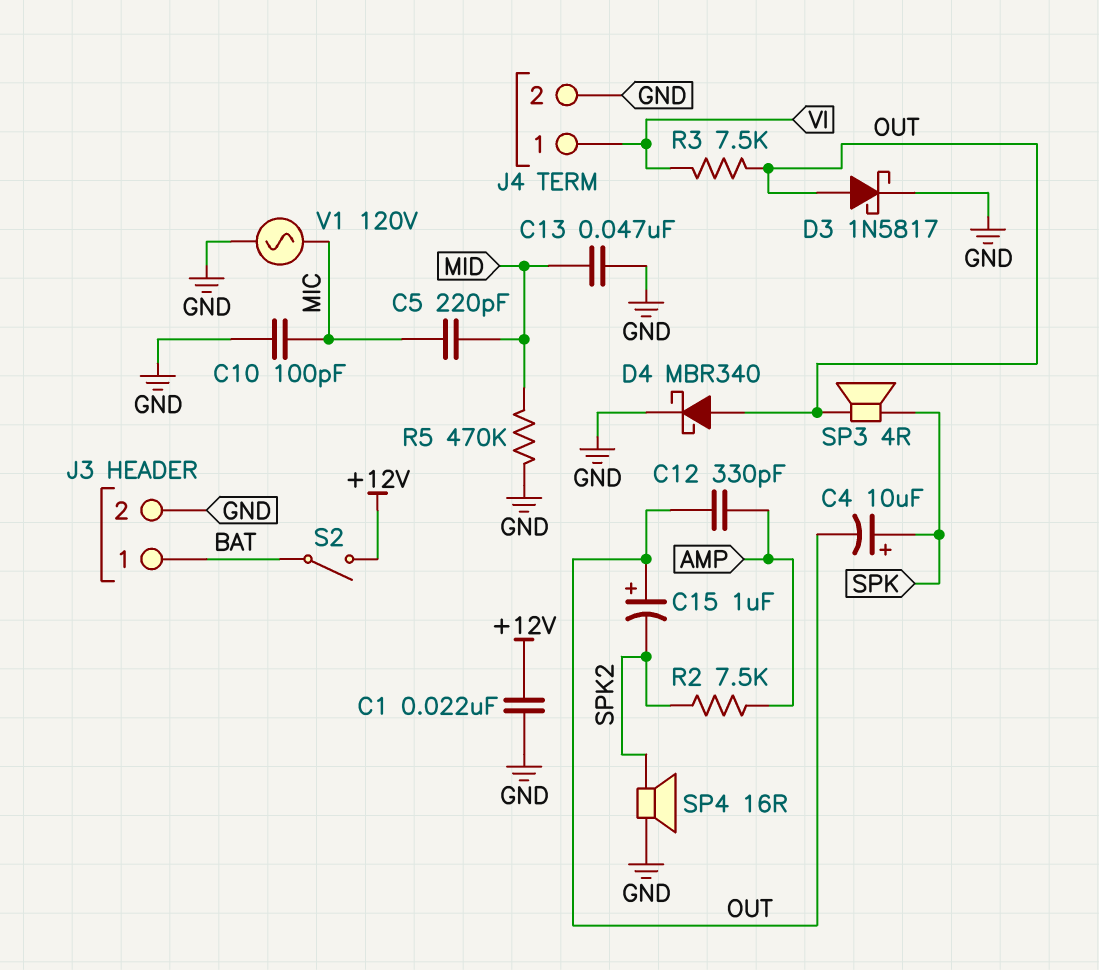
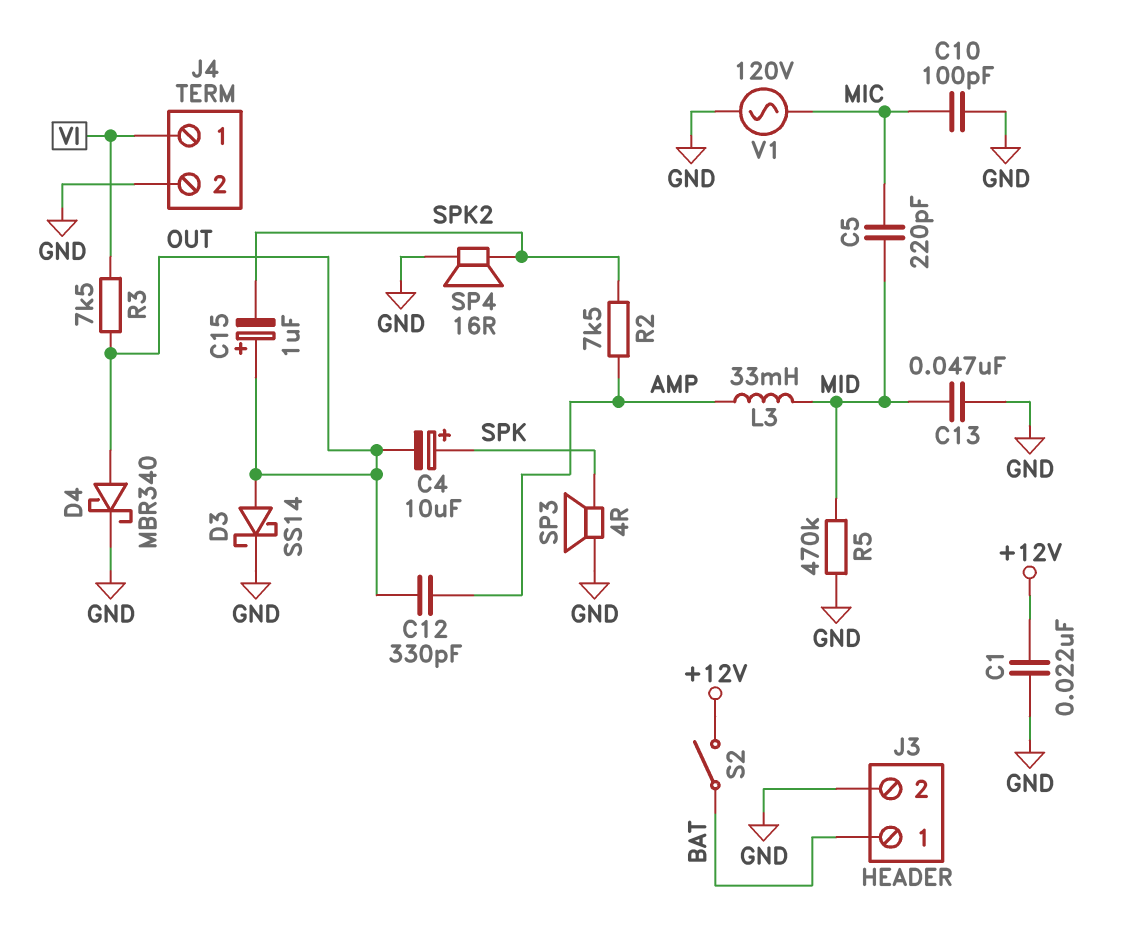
D3: schottky 1N5817 (A OUT, K GND) -> schottky SS14 (A OUT, K GND)
L3: none -> 33mH (AMP, MID)
SP3: speaker 4R (OUT, SPK) -> speaker 4R (GND, SPK)

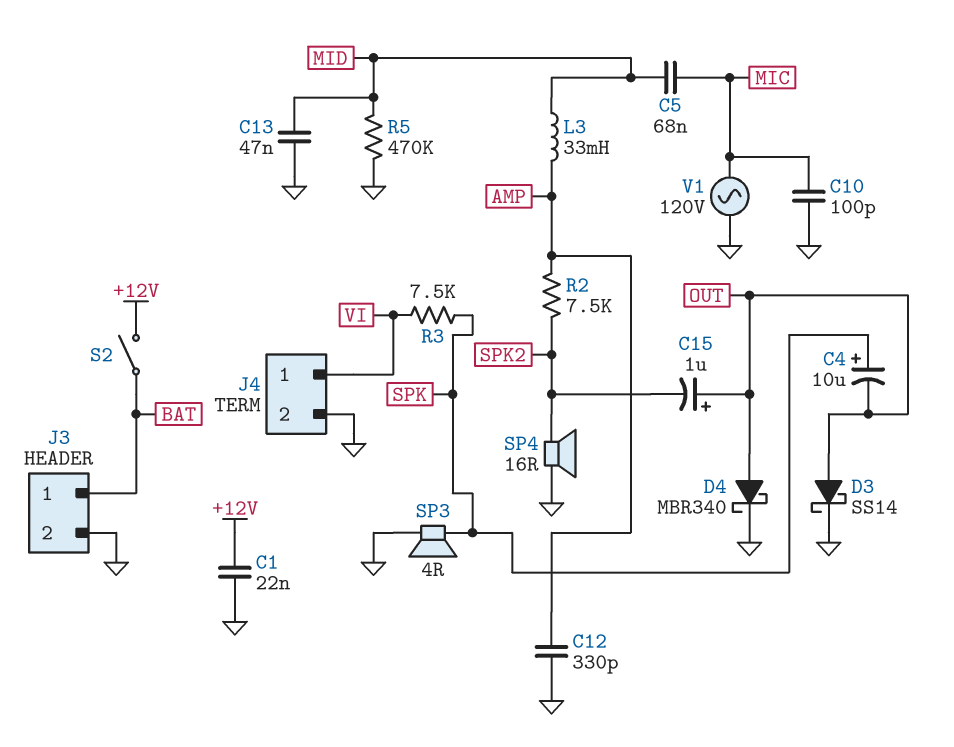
C5: 220pF (MIC, MID) -> 68nF (MIC, MID)
C12: 330pF (AMP, OUT) -> 330pF (AMP, GND)
R3: 7.5k (OUT, VI) -> 7.5k (SPK, VI)

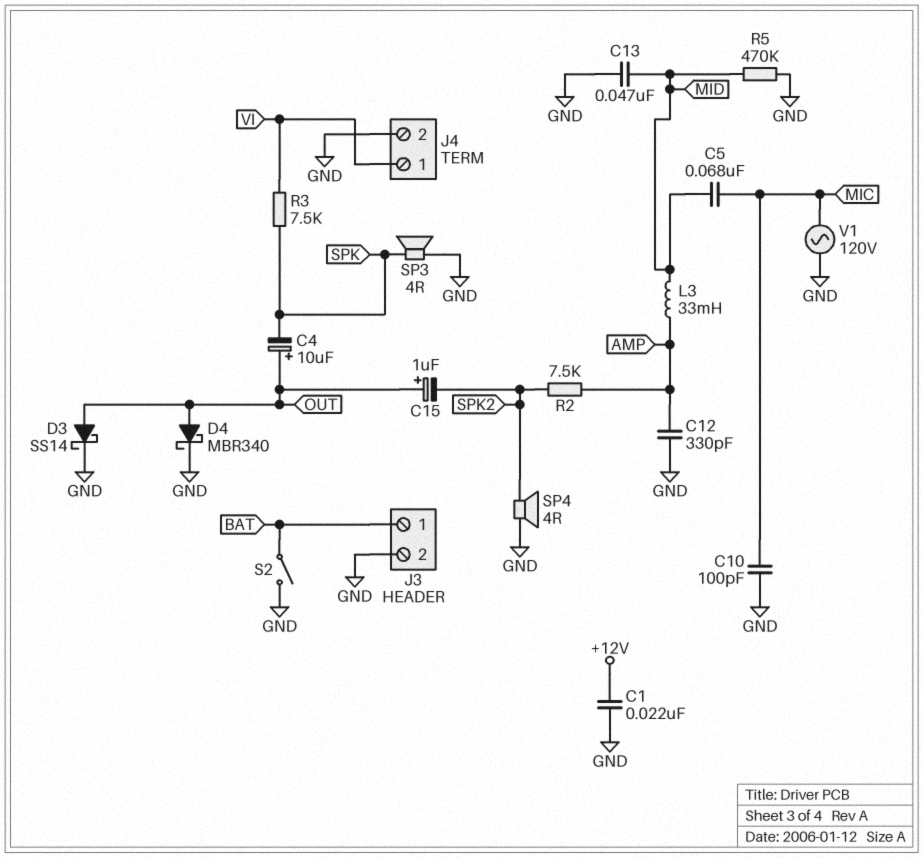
C4: 10uF (plus SPK, minus OUT) -> 10uF (plus OUT, minus SPK)
S2: switch (+12V, BAT) -> switch (BAT, GND)
SP4: speaker 16R (GND, SPK2) -> speaker 4R (GND, SPK2)

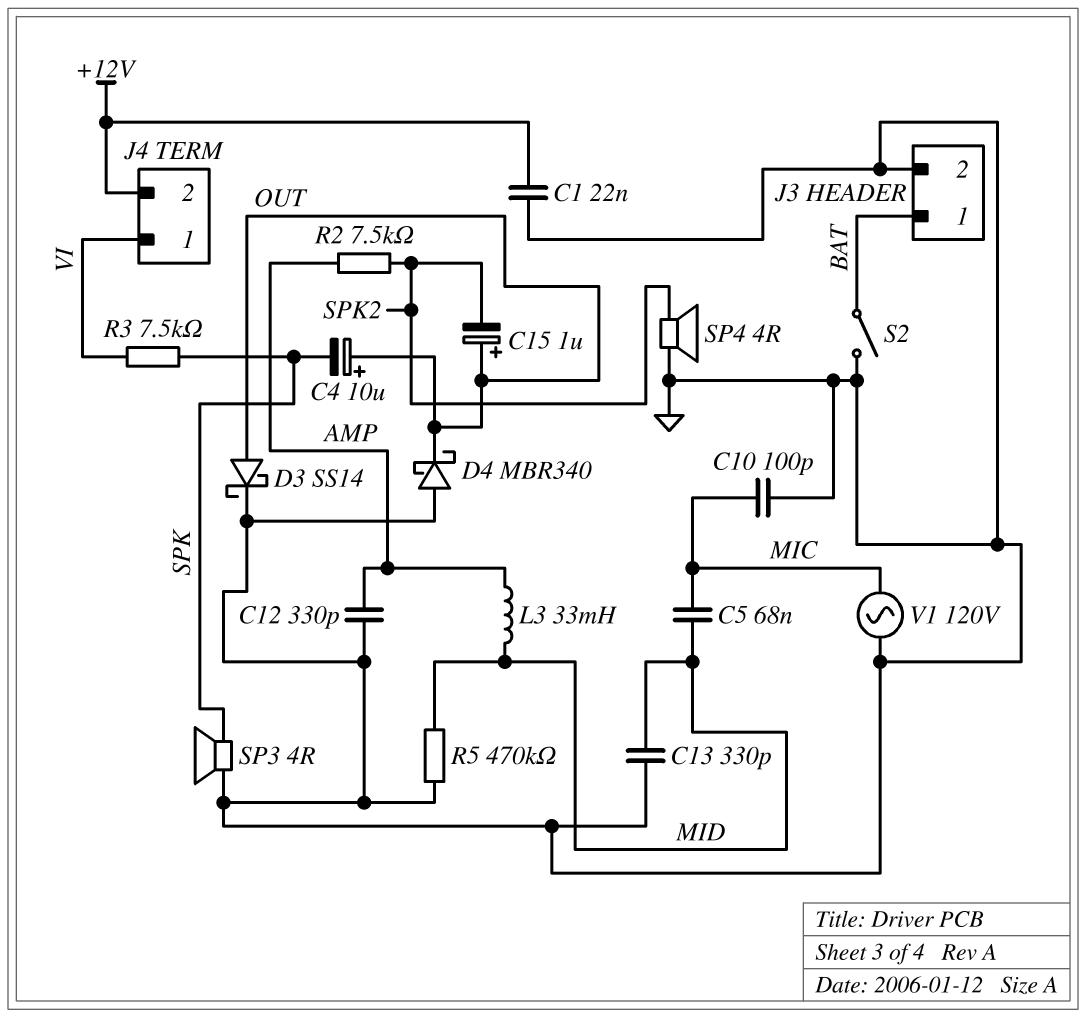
C13: 47nF (GND, MID) -> 330pF (GND, MID)
D4: schottky MBR340 (A OUT, K GND) -> schottky MBR340 (A GND, K OUT)
J4 pin 2: GND -> +12V

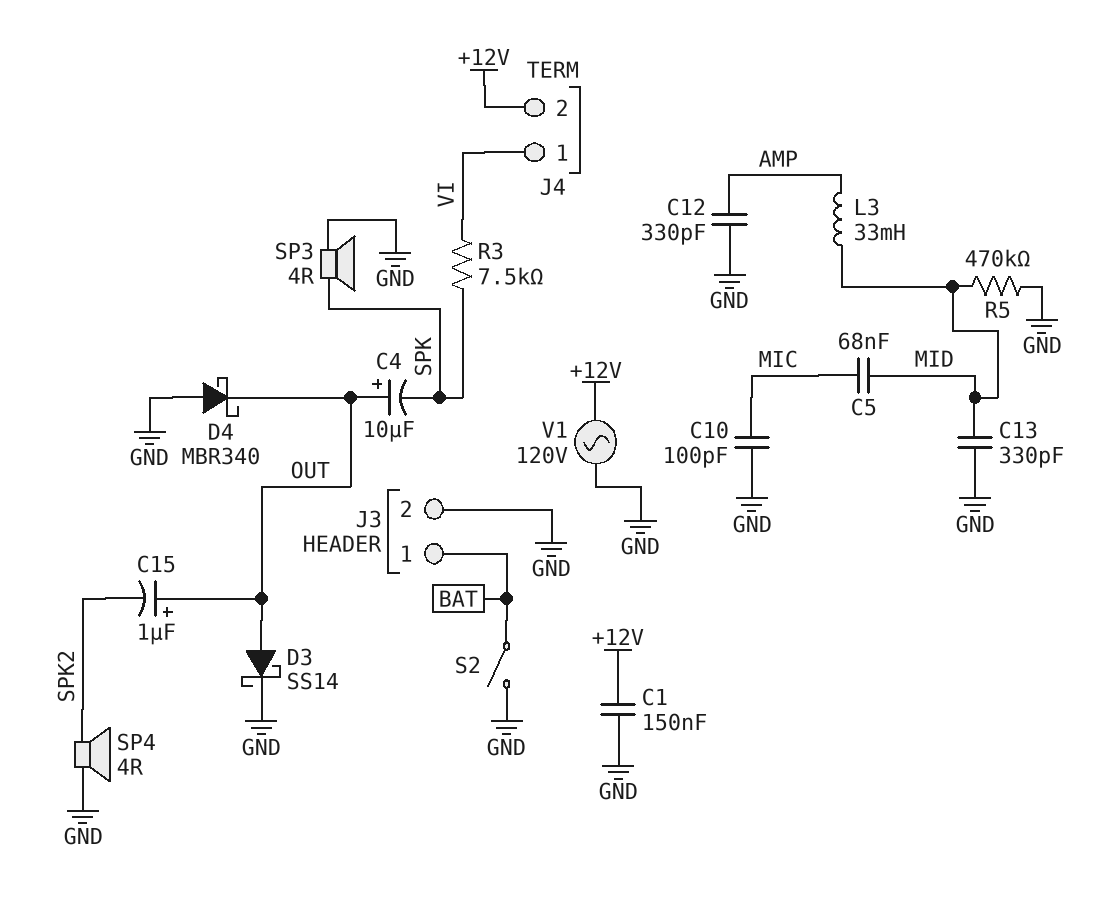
C1: 22nF (+12V, GND) -> 150nF (+12V, GND)
R2: 7.5k (AMP, SPK2) -> none
V1: AC 120V (GND, MIC) -> AC 120V (+12V, GND)

